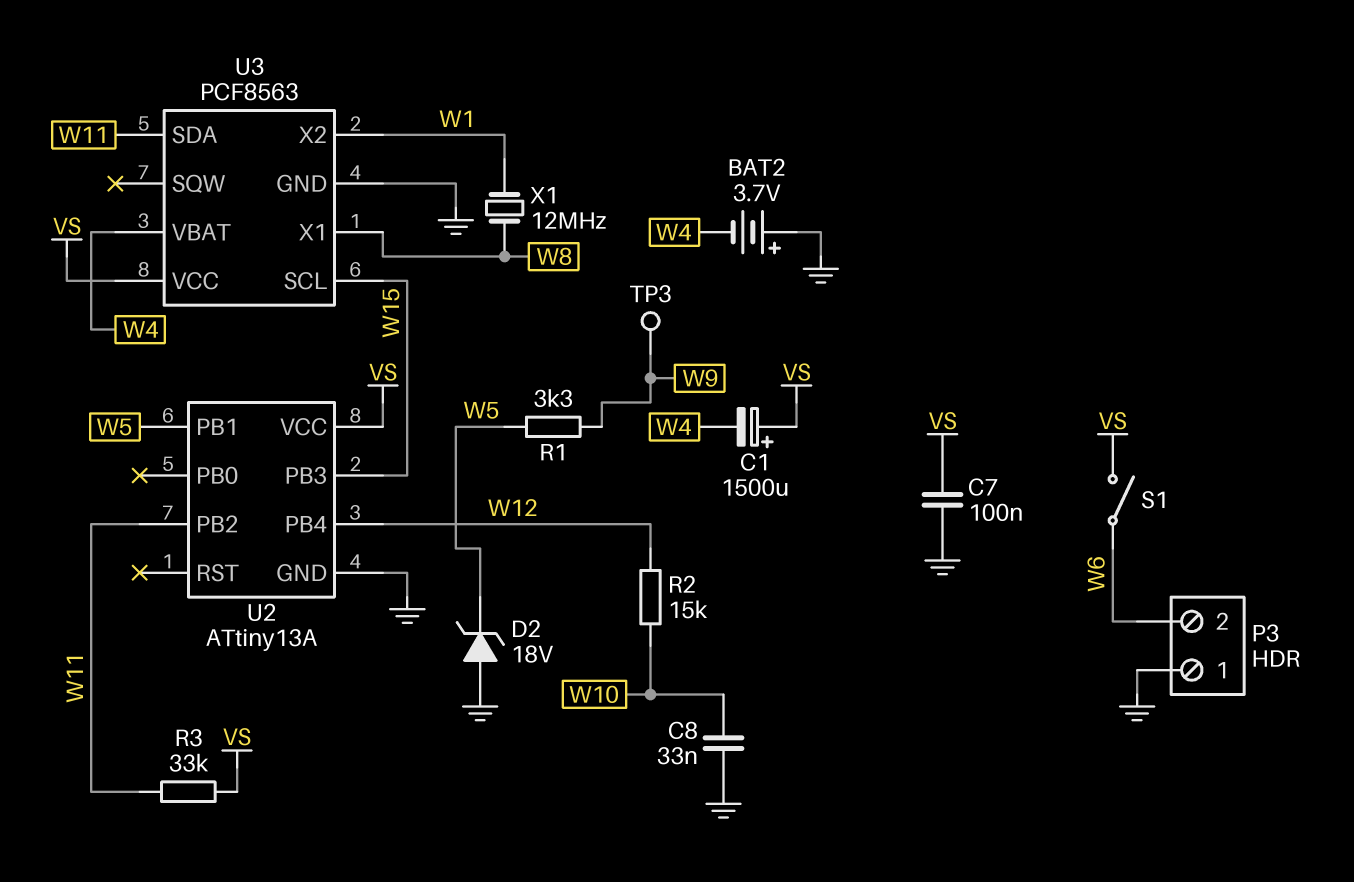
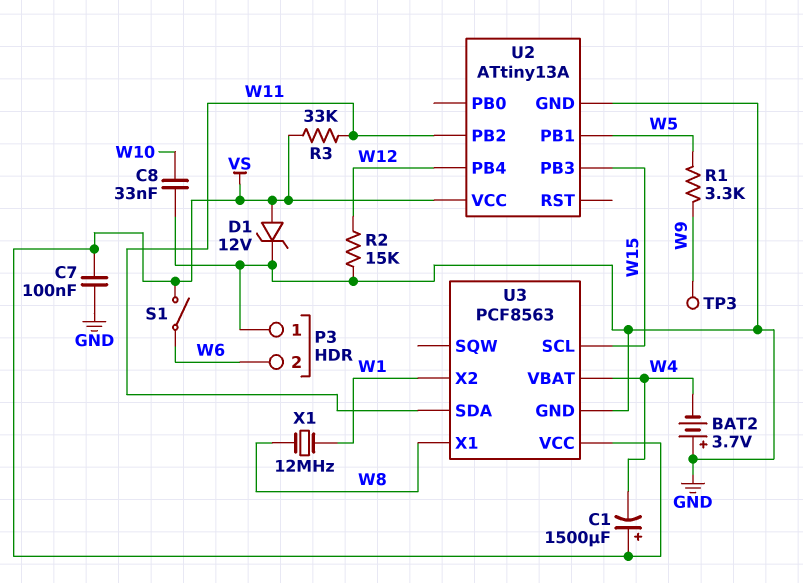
D1: none -> zener 12V (A VS, K GND)
D2: zener 18V (A GND, K W5) -> none
R2: 15k (W10, W12) -> 15k (GND, W12)

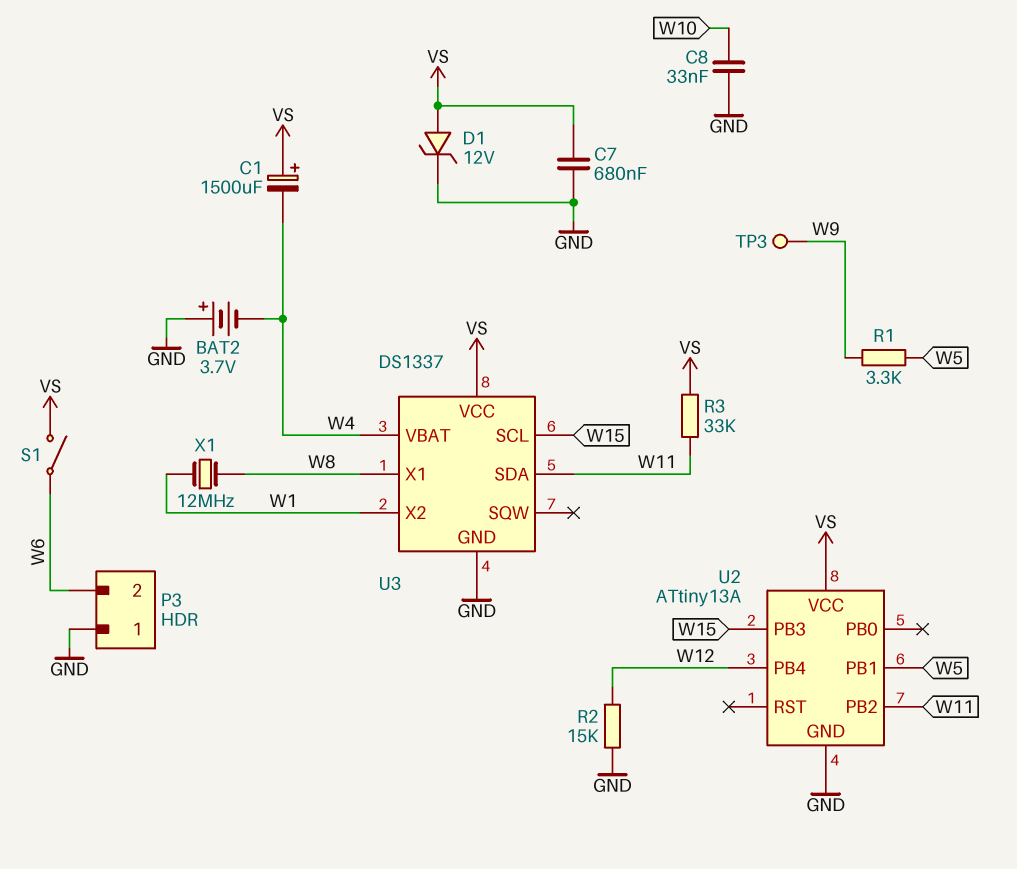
C7: 100nF (GND, VS) -> 680nF (GND, VS)
U3: PCF8563 -> DS1337

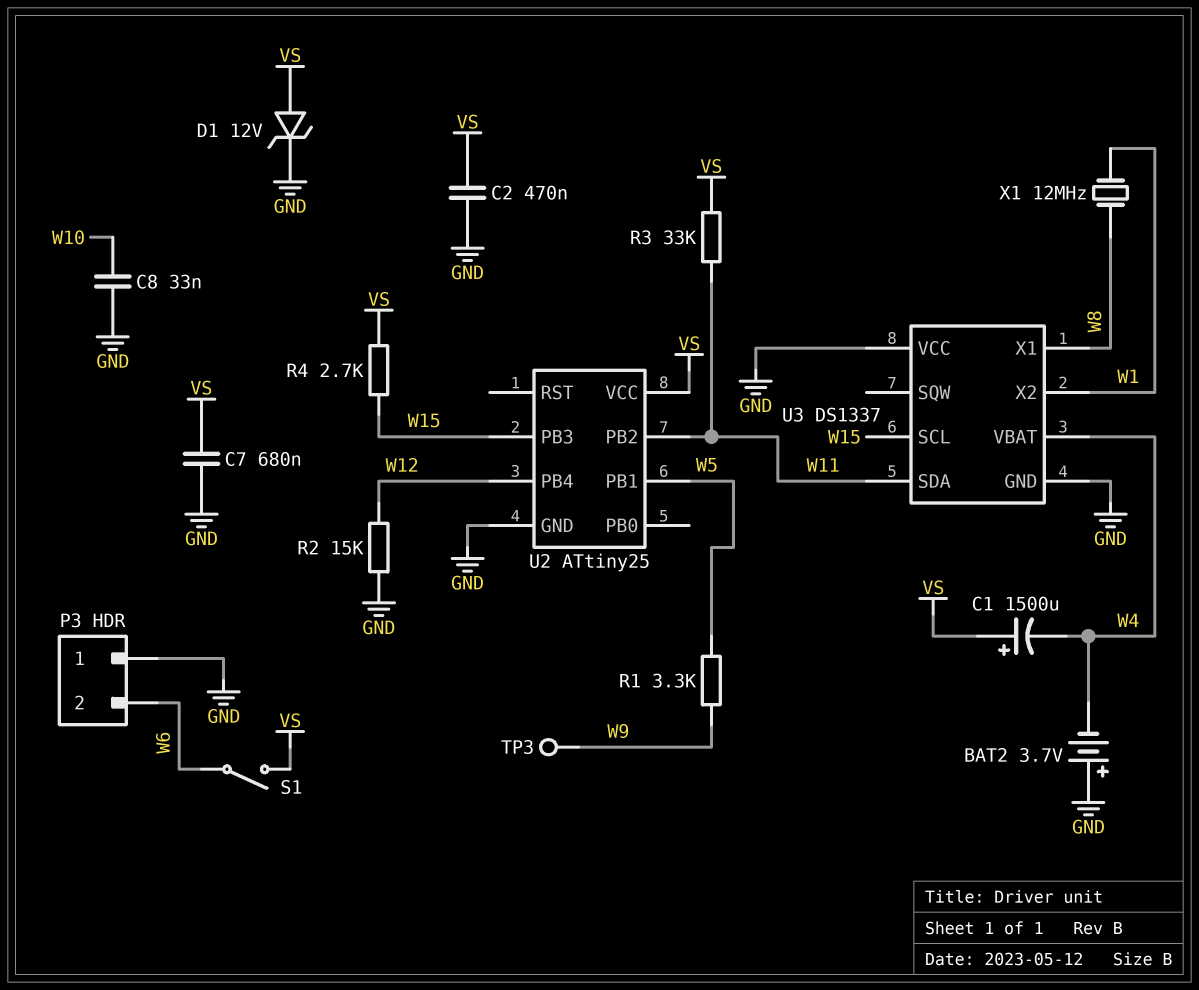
C2: none -> 470nF (GND, VS)
R4: none -> 2.7k (VS, W15)
U2: ATtiny13A -> ATtiny25
U3 pin VCC: VS -> GND

